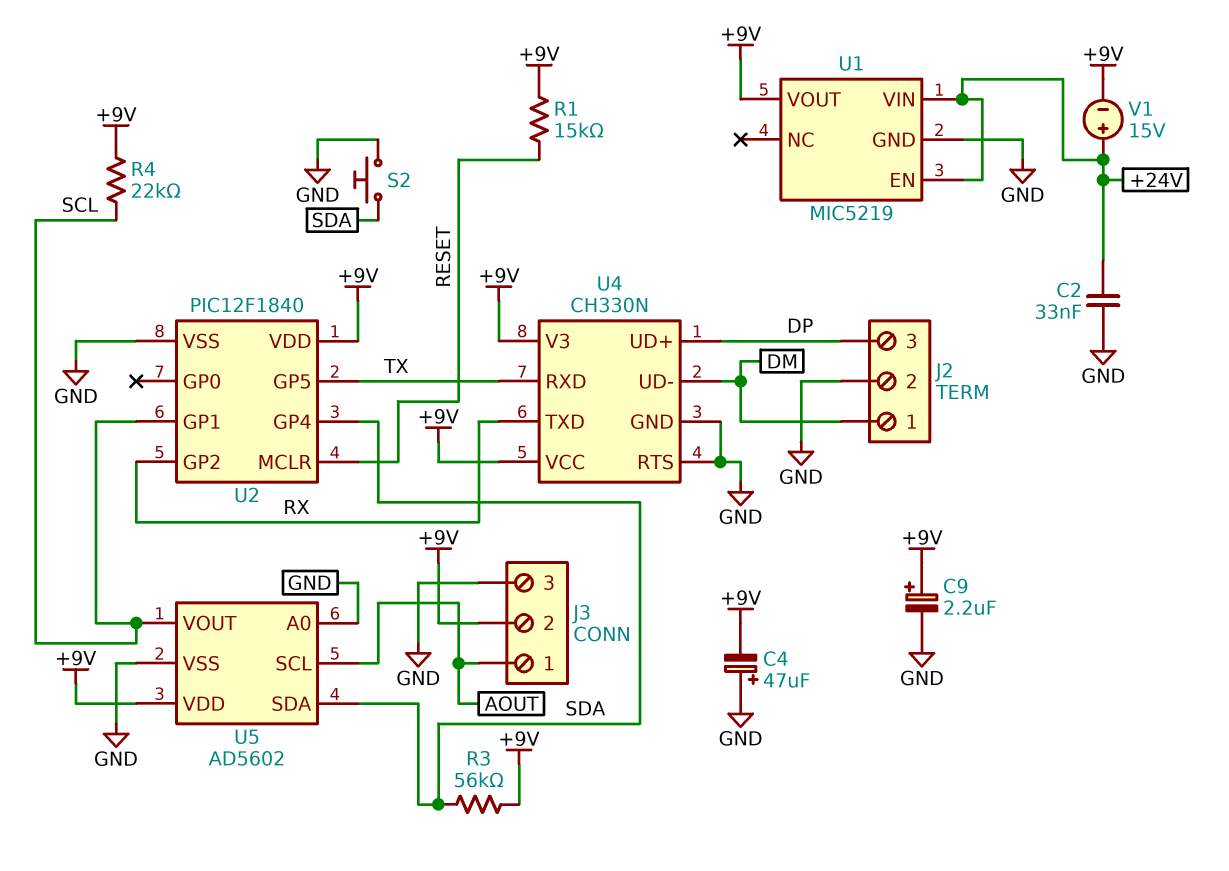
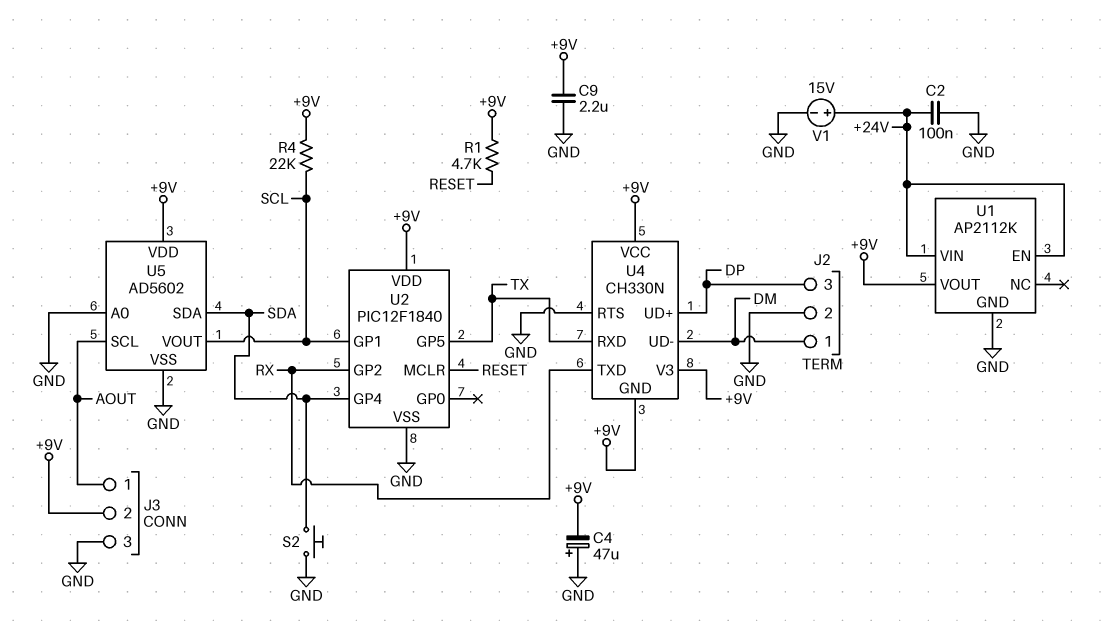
C2: 33nF (+24V, GND) -> 100nF (+24V, GND)
C9: 2.2uF (plus +9V, minus GND) -> 2.2uF (+9V, GND)
R1: 15k (+9V, RESET) -> 4.7k (+9V, RESET)
R3: 56k (+9V, SDA) -> none
U1: MIC5219 -> AP2112K
U4 pin GND: GND -> +9V
V1: 15V (plus +24V, minus +9V) -> 15V (plus +24V, minus GND)

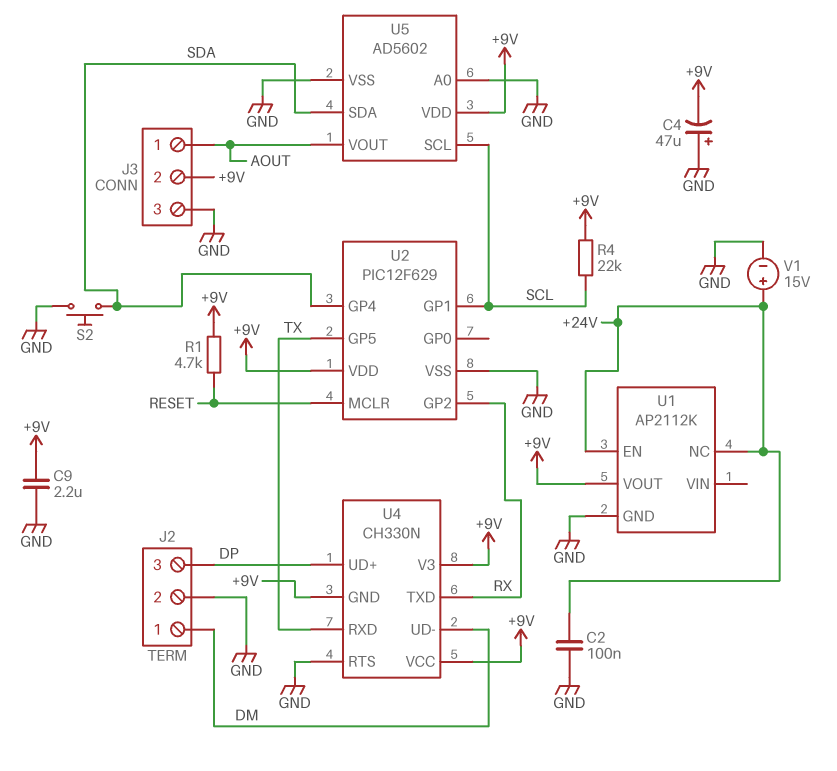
U1 pin NC: none -> +24V
U1 pin VIN: +24V -> none
U2: PIC12F1840 -> PIC12F629
U5 pin SCL: AOUT -> SCL
U5 pin VOUT: SCL -> AOUT

